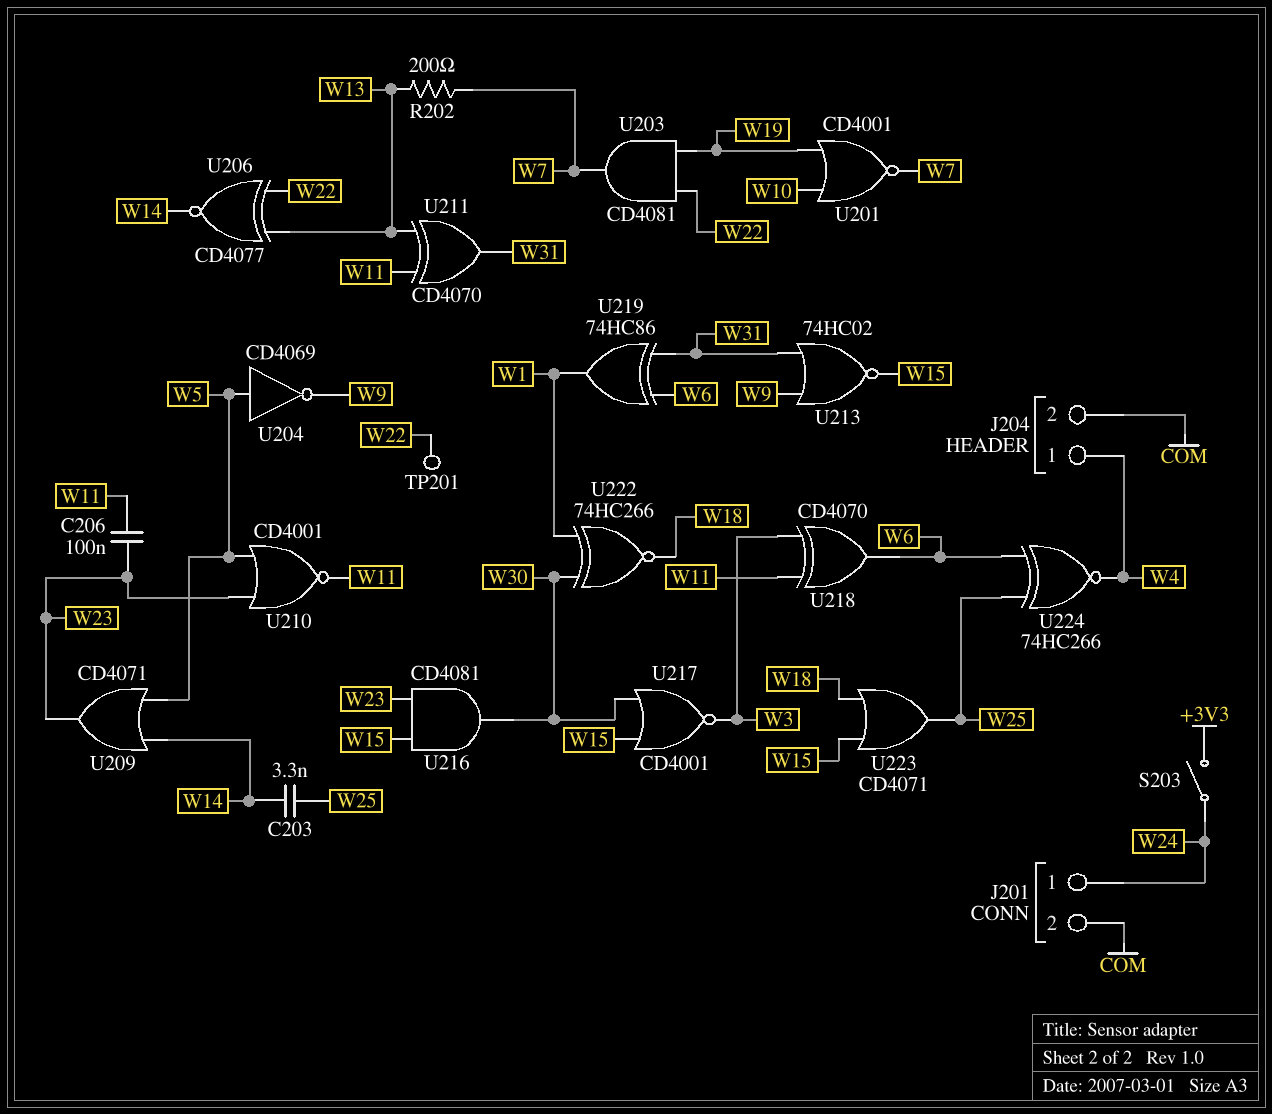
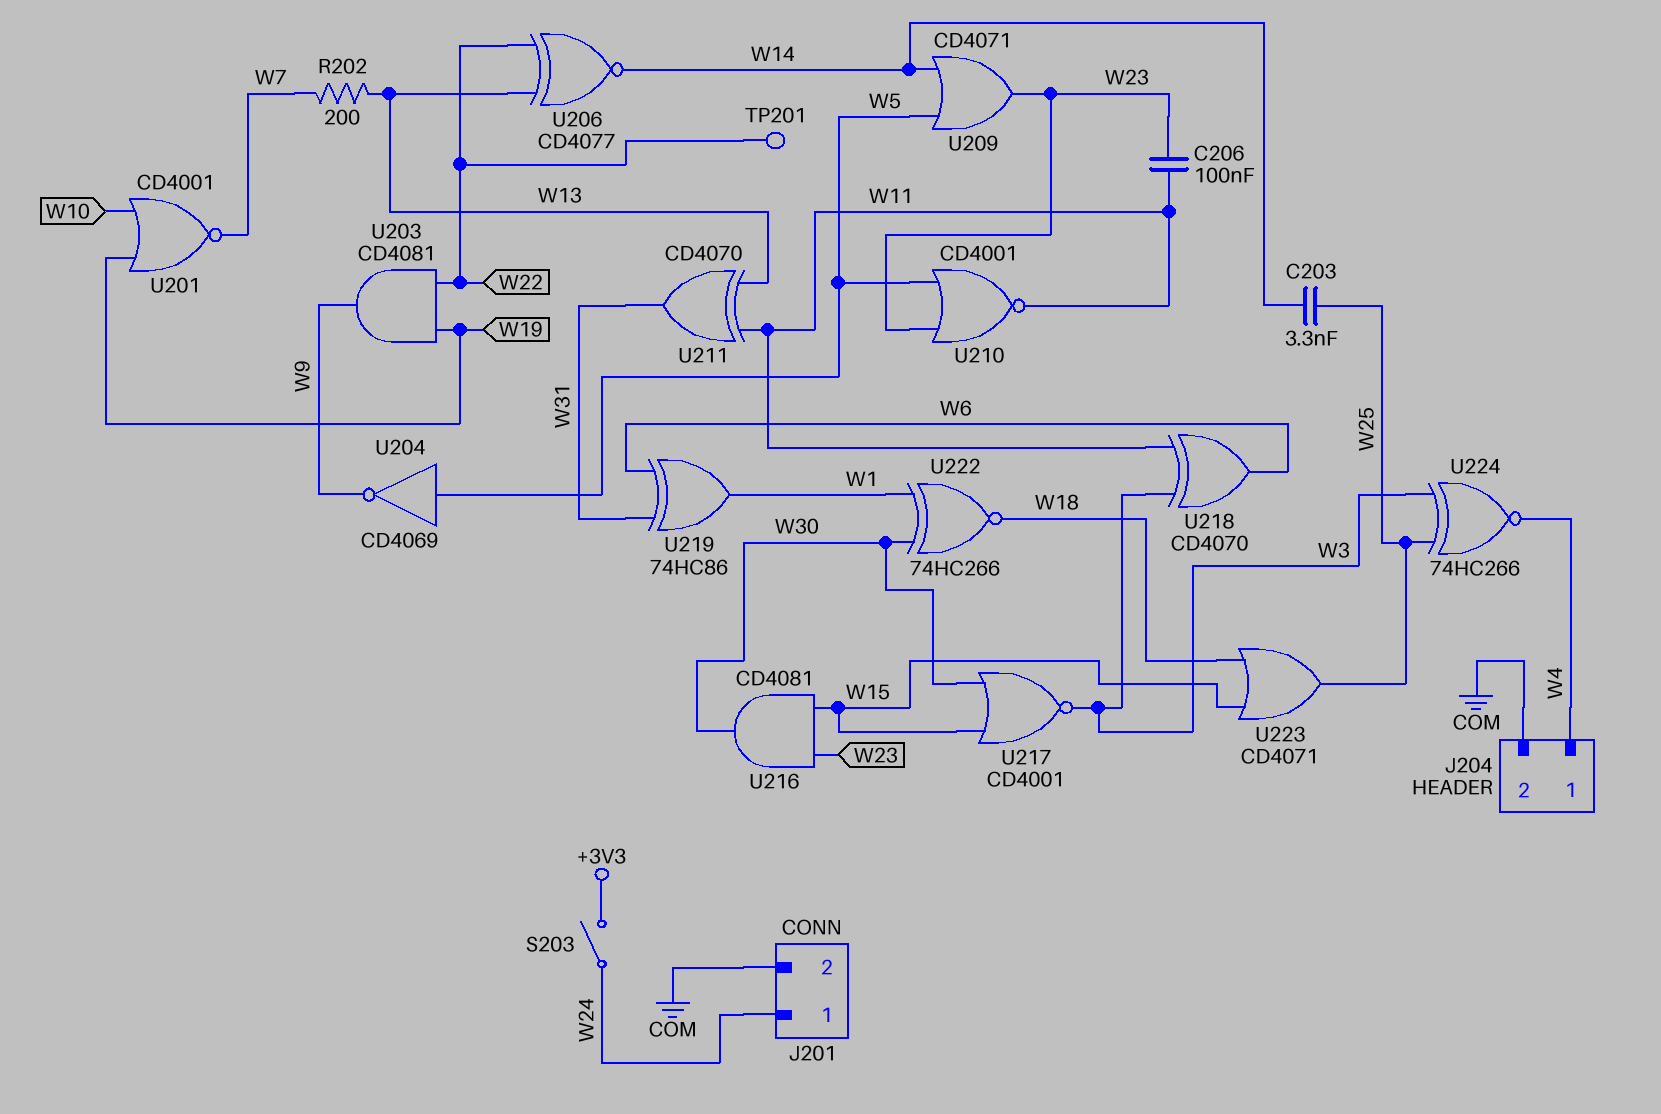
U203: AND CD4081 (in W19, in W22, out W7) -> AND CD4081 (in W19, in W22, out W9)
U213: NOR 74HC02 (in W9, in W31, out W15) -> none
U224: XNOR 74HC266 (in W6, in W25, out W4) -> XNOR 74HC266 (in W3, in W25, out W4)

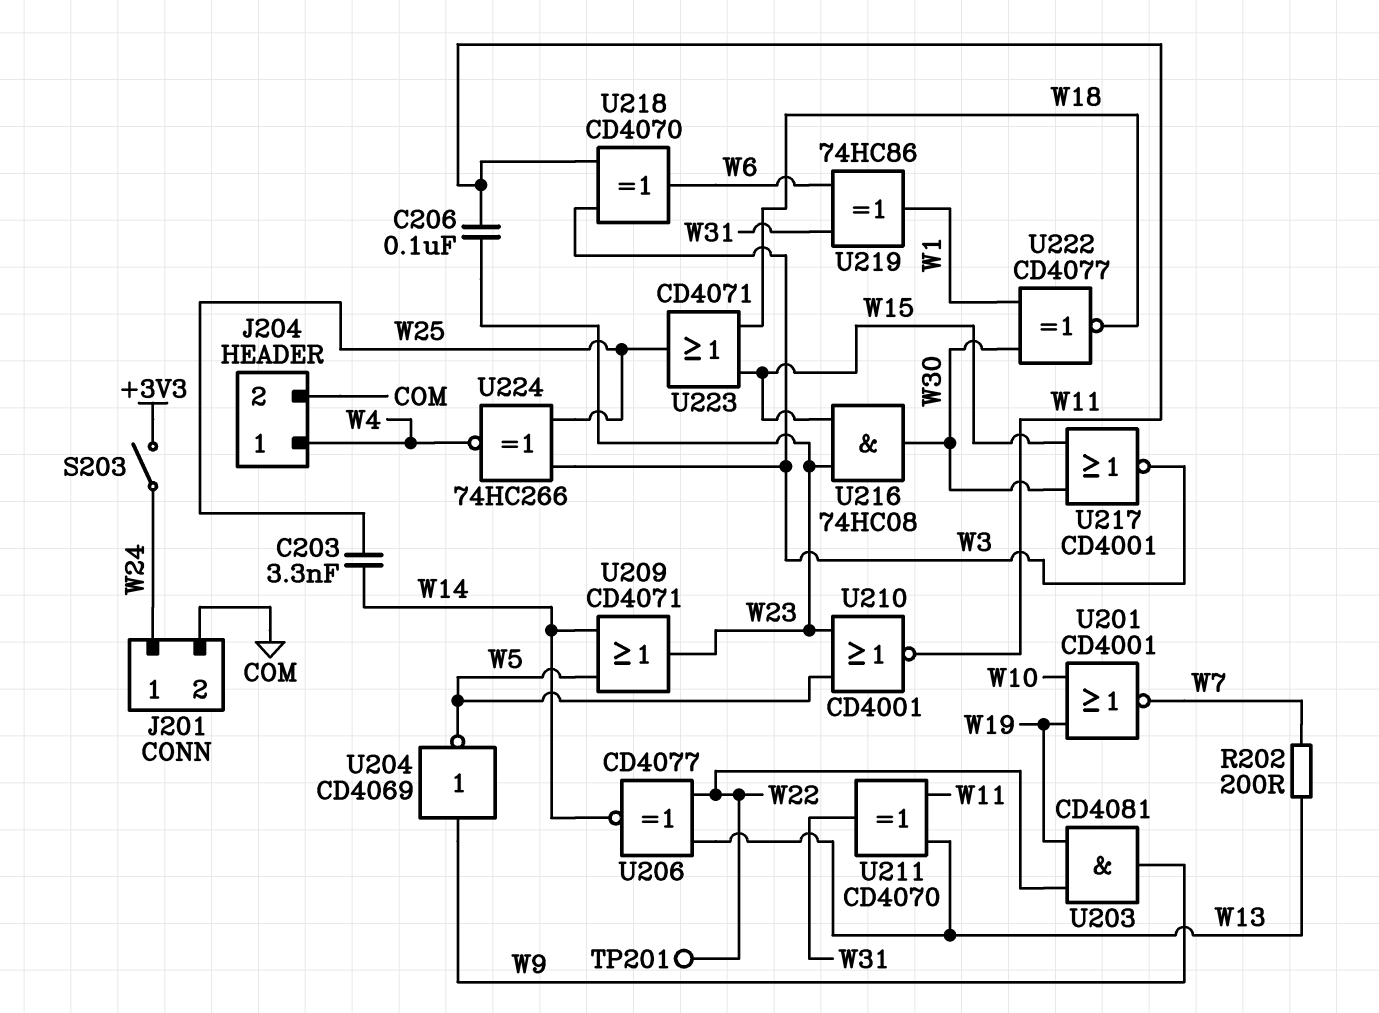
U204: NOT CD4069 (in W5, out W9) -> NOT CD4069 (in W9, out W5)
U216: AND CD4081 (in W15, in W23, out W30) -> AND 74HC08 (in W15, in W23, out W30)
U222: XNOR 74HC266 (in W1, in W30, out W18) -> XNOR CD4077 (in W1, in W30, out W18)

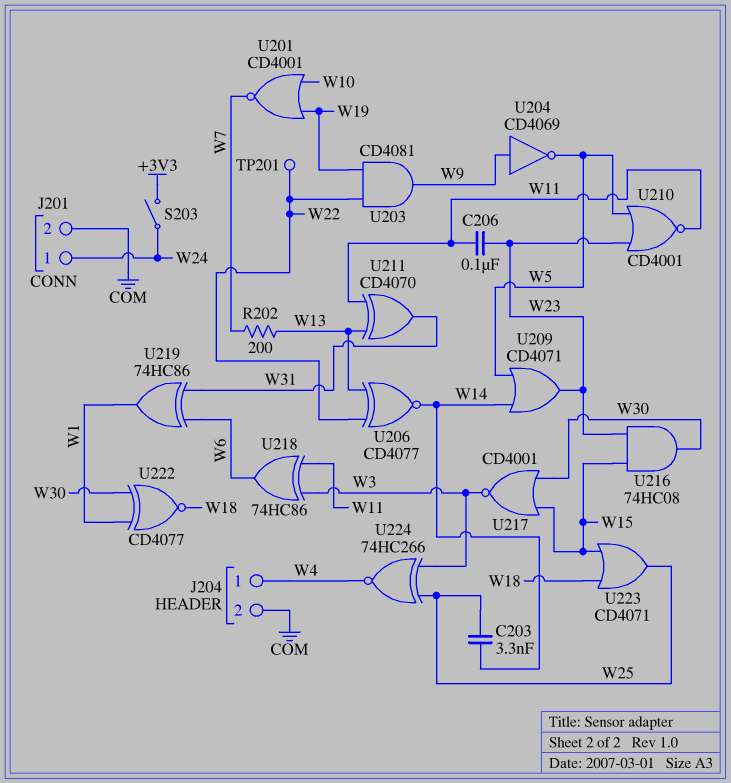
U218: XOR CD4070 (in W3, in W11, out W6) -> XOR 74HC86 (in W3, in W11, out W6)

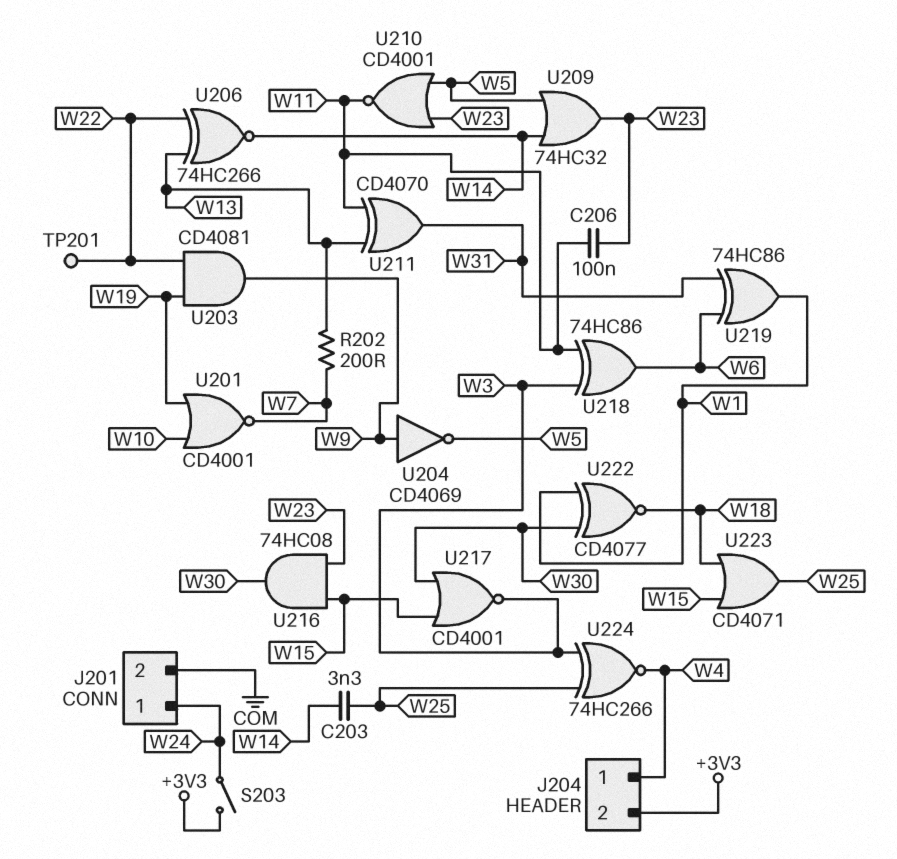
J204 pin 2: COM -> +3V3
U206: XNOR CD4077 (in W13, in W22, out W14) -> XNOR 74HC266 (in W13, in W22, out W14)
U209: OR CD4071 (in W5, in W14, out W23) -> OR 74HC32 (in W5, in W14, out W23)

